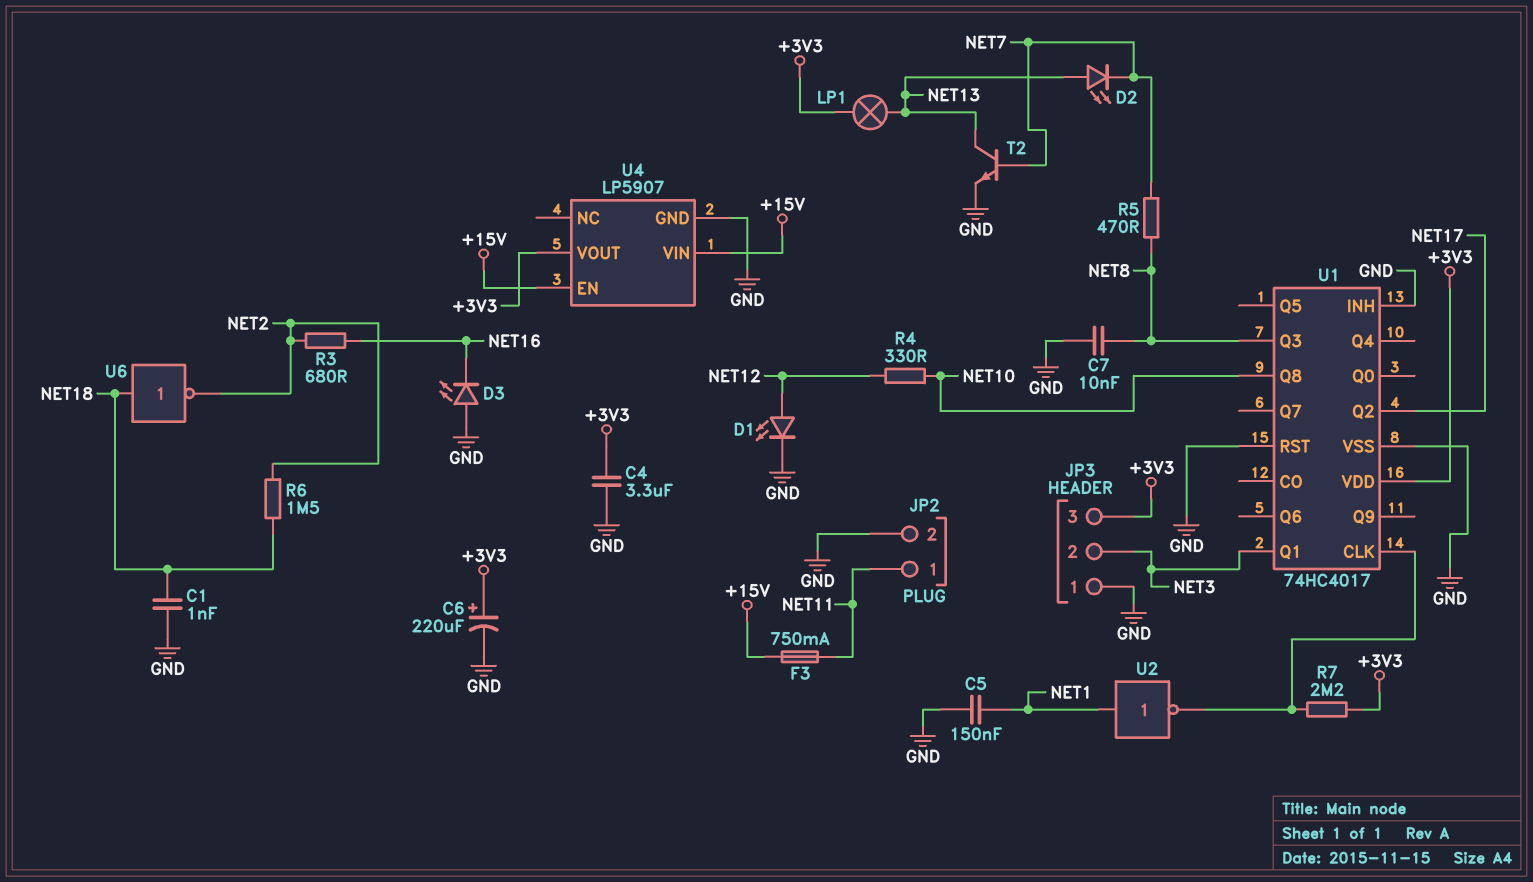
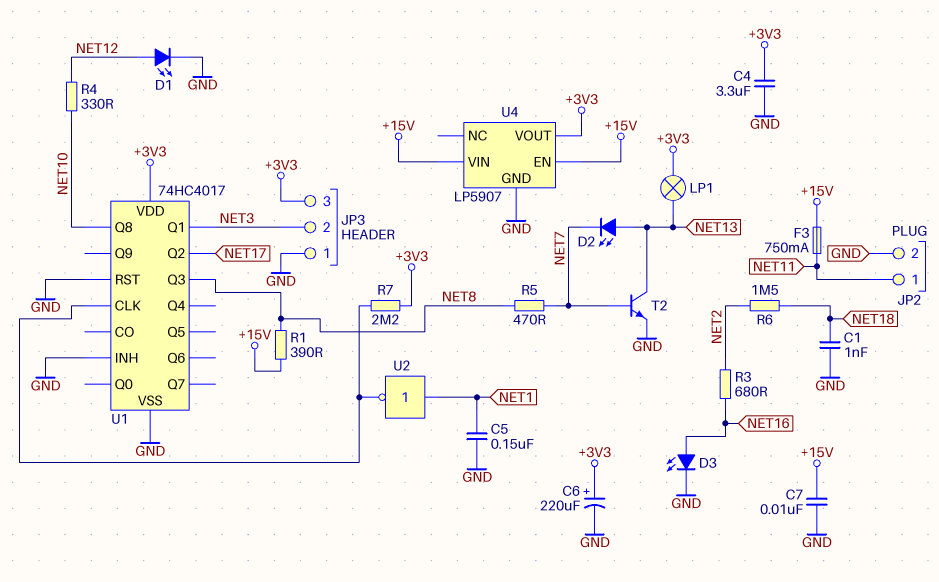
C7: 10nF (GND, NET8) -> 10nF (+15V, GND)
D3: LED (A GND, K NET16) -> LED (A NET16, K GND)
R1: none -> 390 (+15V, NET8)
U6: NOT (in NET18, out NET2) -> none

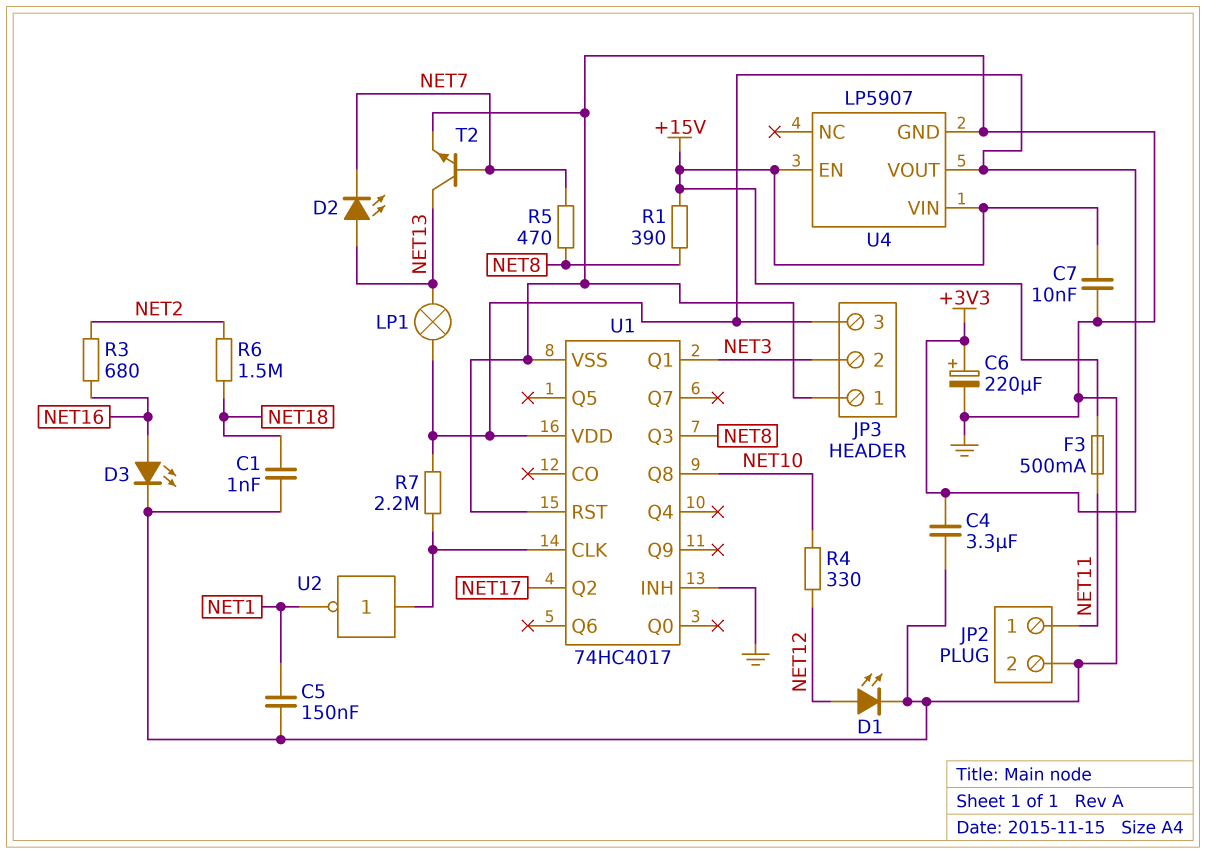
F3: 750mA (+15V, NET11) -> 500mA (+15V, NET11)
U2: NOT (in NET1, out U1/CLK) -> NOT (in U1/CLK, out NET1)

